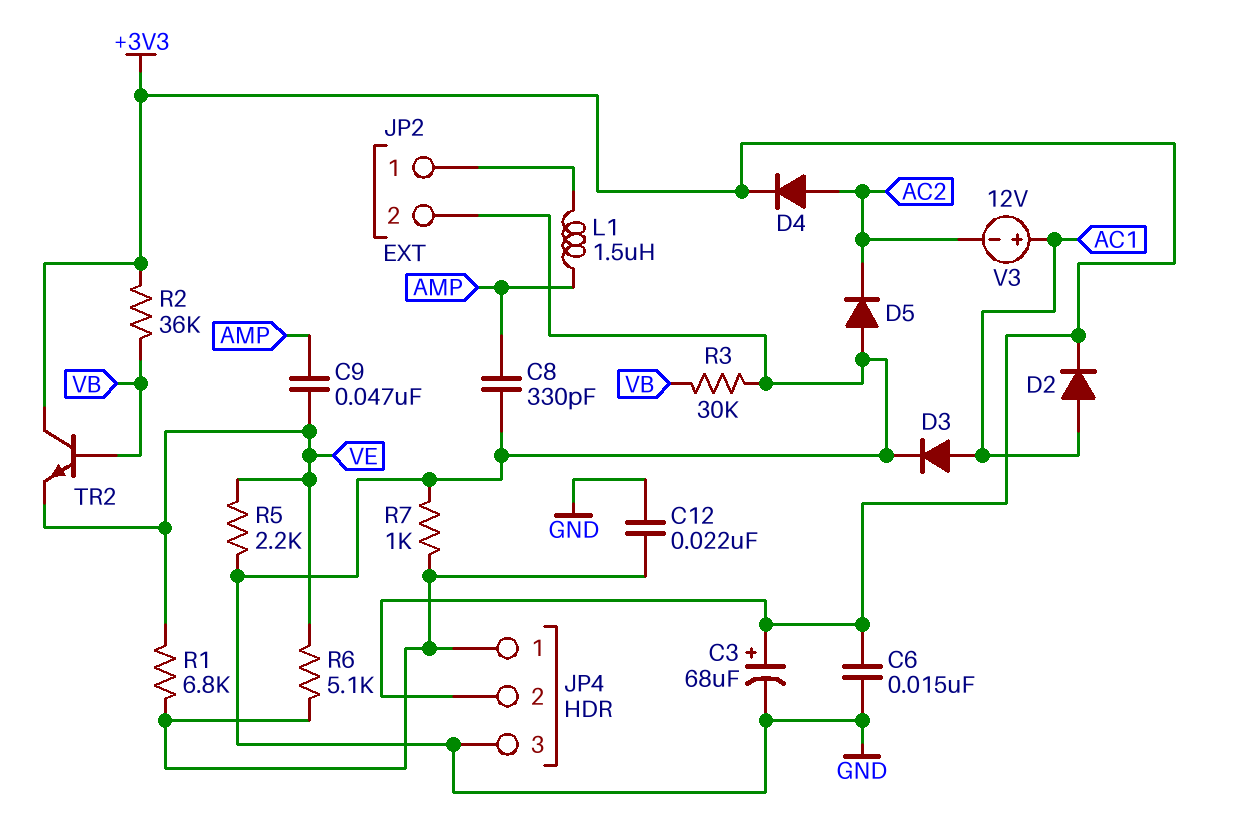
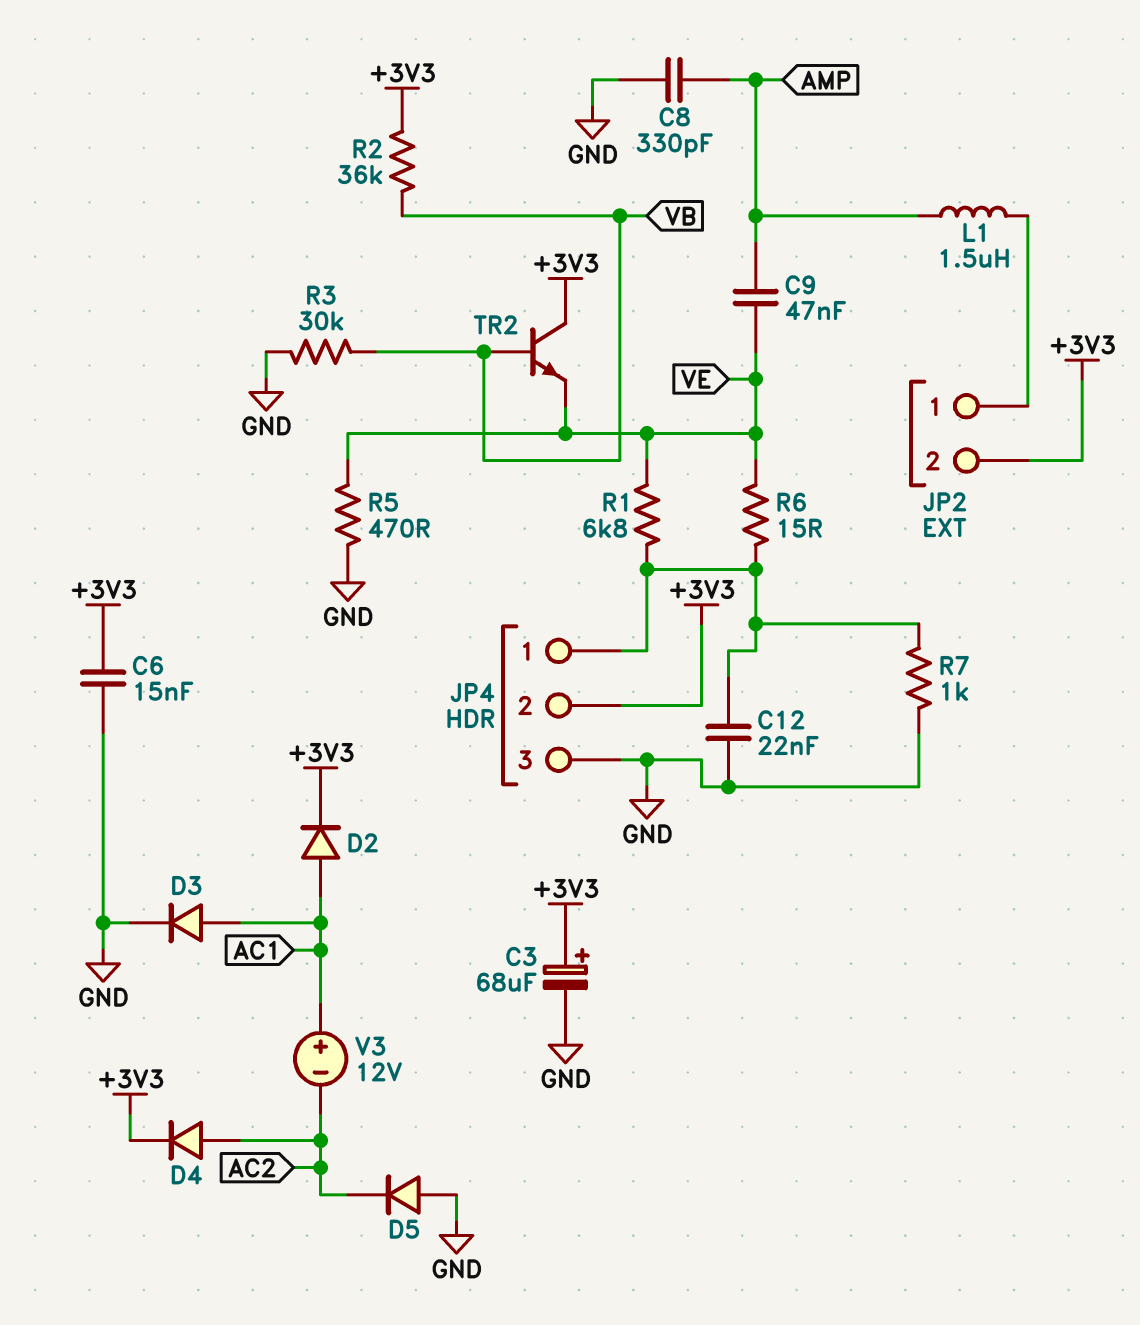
JP2 pin 2: GND -> +3V3
R5: 2.2k (GND, VE) -> 470 (GND, VE)
R6: 5.1k (JP4/1, VE) -> 15 (JP4/1, VE)

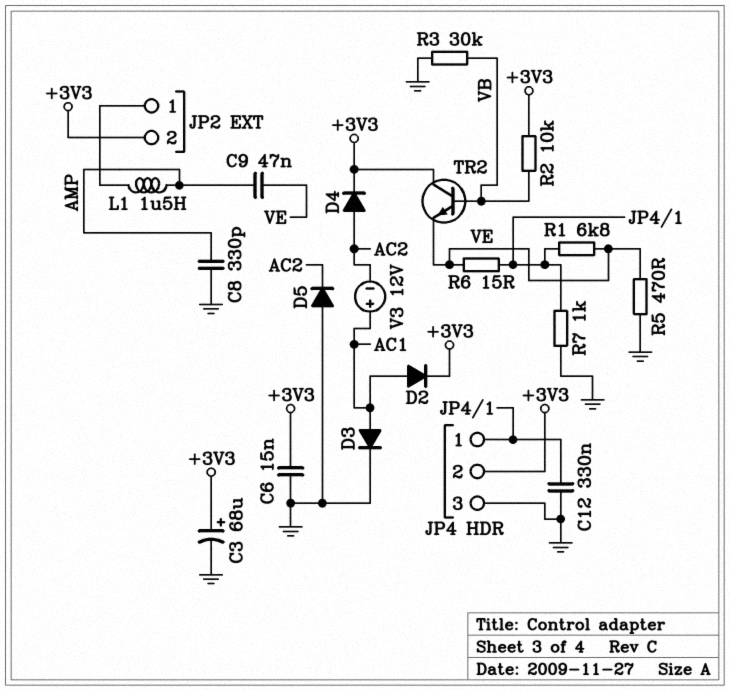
C12: 22nF (GND, JP4/1) -> 330nF (GND, JP4/1)
R2: 36k (+3V3, VB) -> 10k (+3V3, VB)

